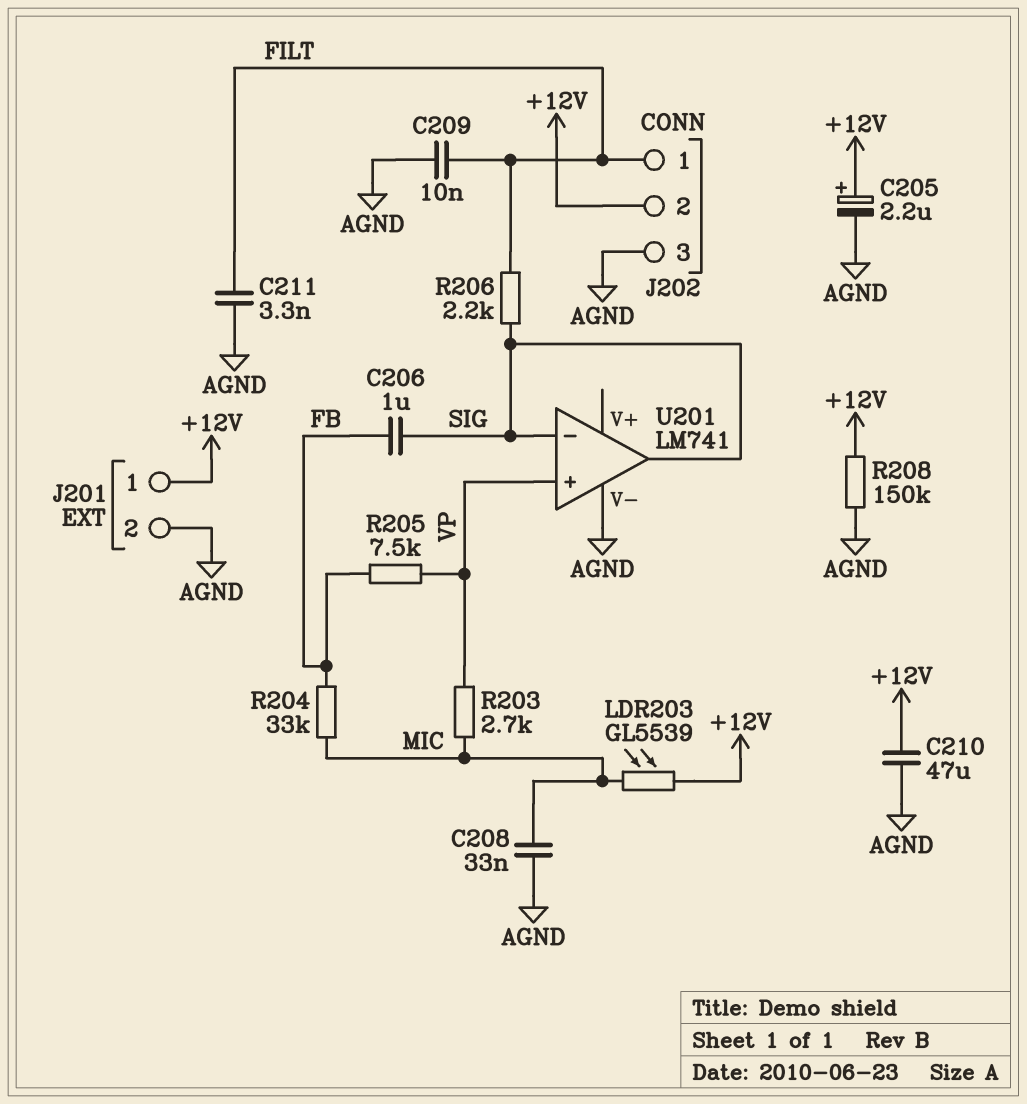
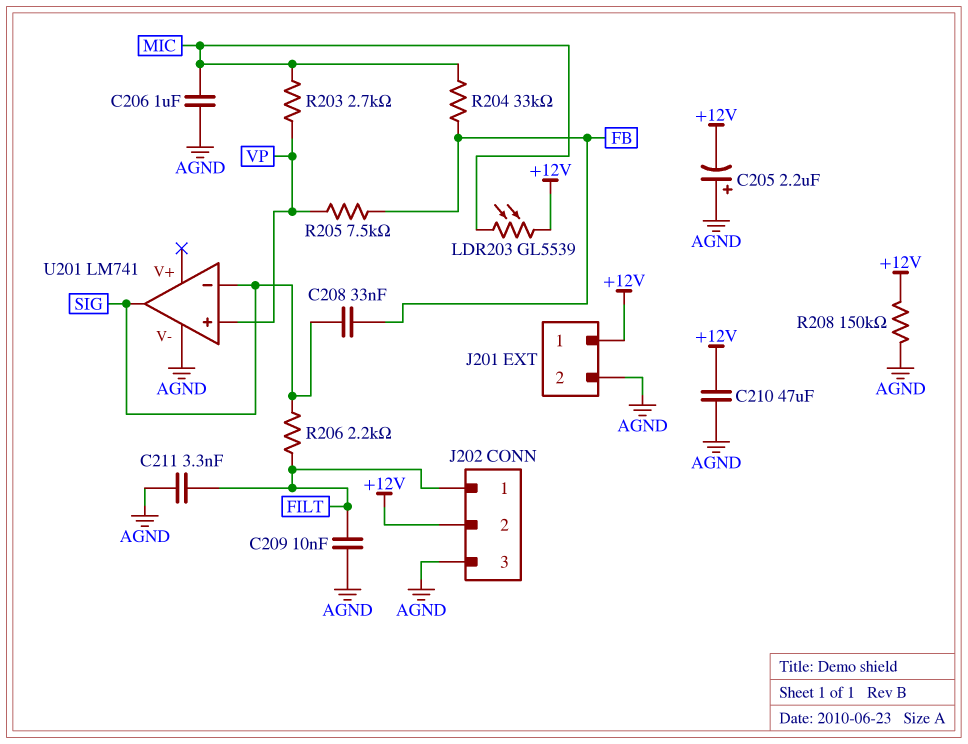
C205: 2.2uF (plus +12V, minus AGND) -> 2.2uF (plus AGND, minus +12V)
C206: 1uF (FB, SIG) -> 1uF (AGND, MIC)
C208: 33nF (AGND, MIC) -> 33nF (FB, SIG)

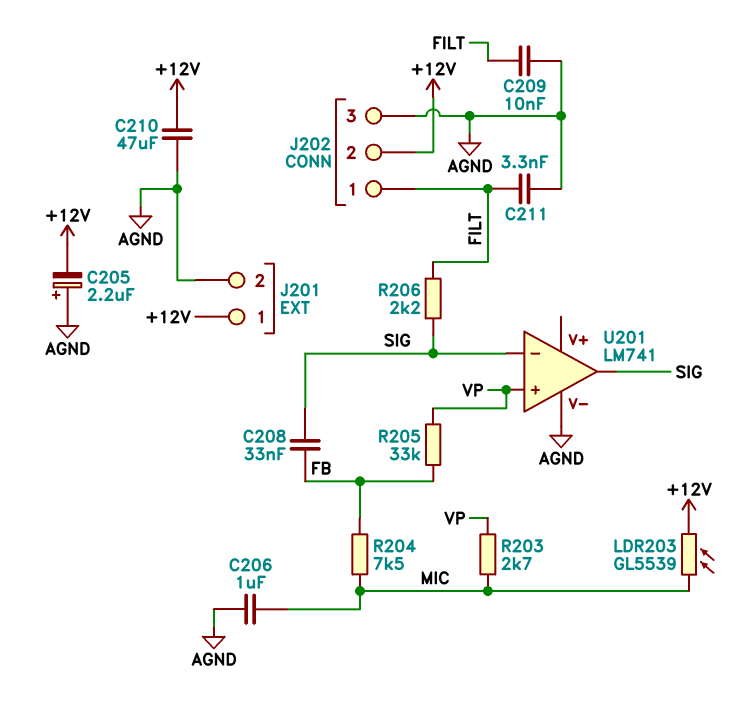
R204: 33k (FB, MIC) -> 7.5k (FB, MIC)
R205: 7.5k (FB, VP) -> 33k (FB, VP)
R208: 150k (+12V, AGND) -> none

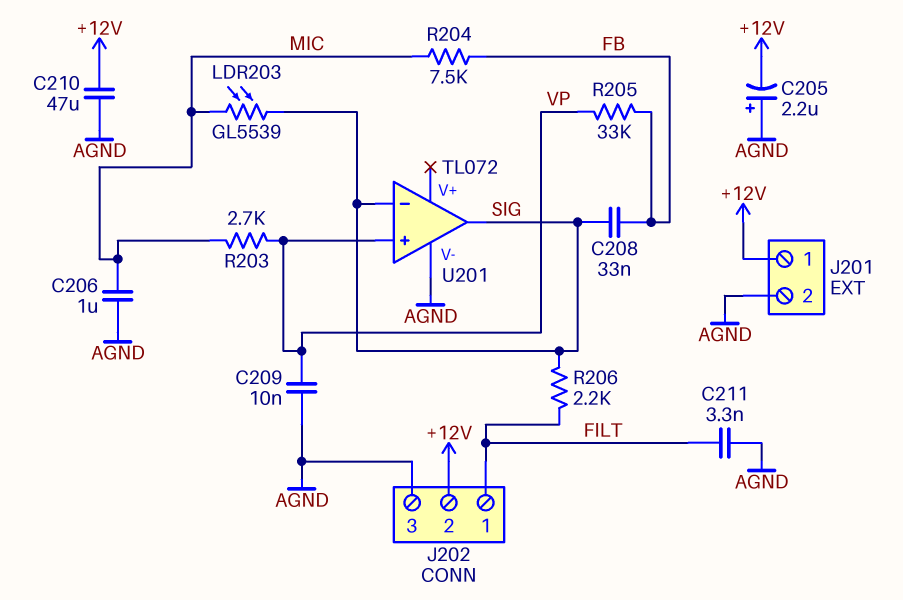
C209: 10nF (AGND, FILT) -> 10nF (AGND, VP)
LDR203: GL5539 (+12V, MIC) -> GL5539 (MIC, SIG)
U201: LM741 -> TL072

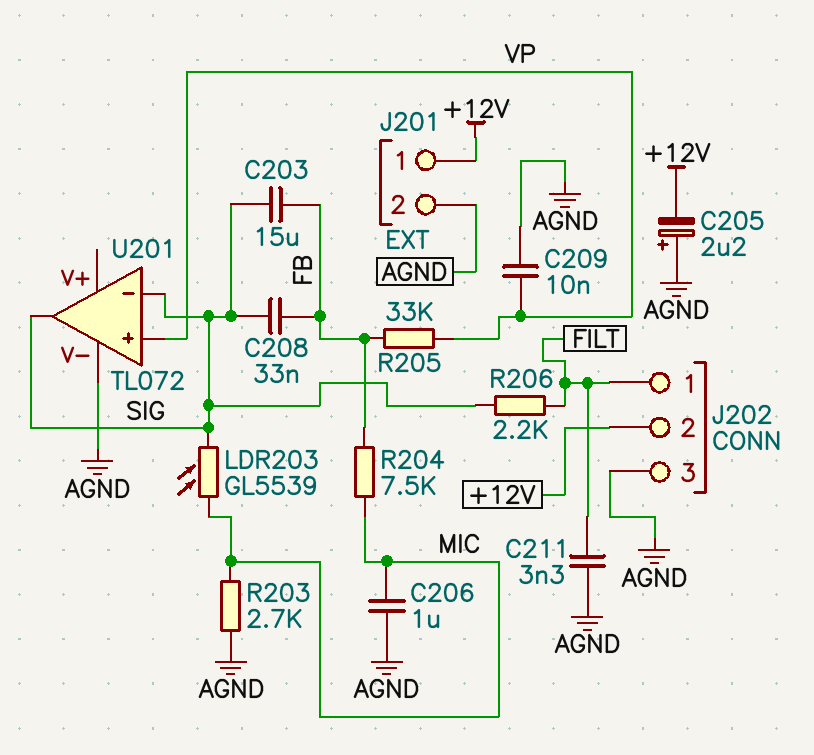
C203: none -> 15uF (FB, SIG)
C210: 47uF (+12V, AGND) -> none
R203: 2.7k (MIC, VP) -> 2.7k (AGND, MIC)

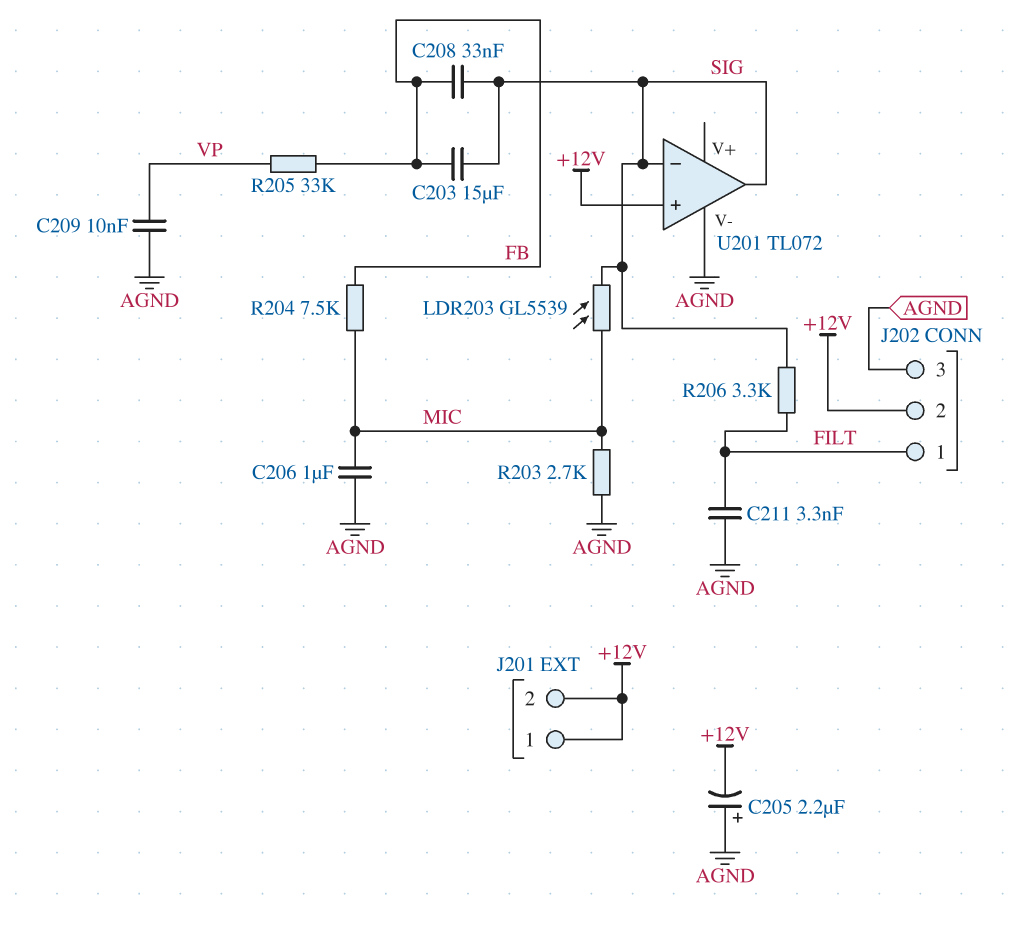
J201 pin 2: AGND -> +12V
R206: 2.2k (FILT, SIG) -> 3.3k (FILT, SIG)
U201 pin in+: VP -> +12V

